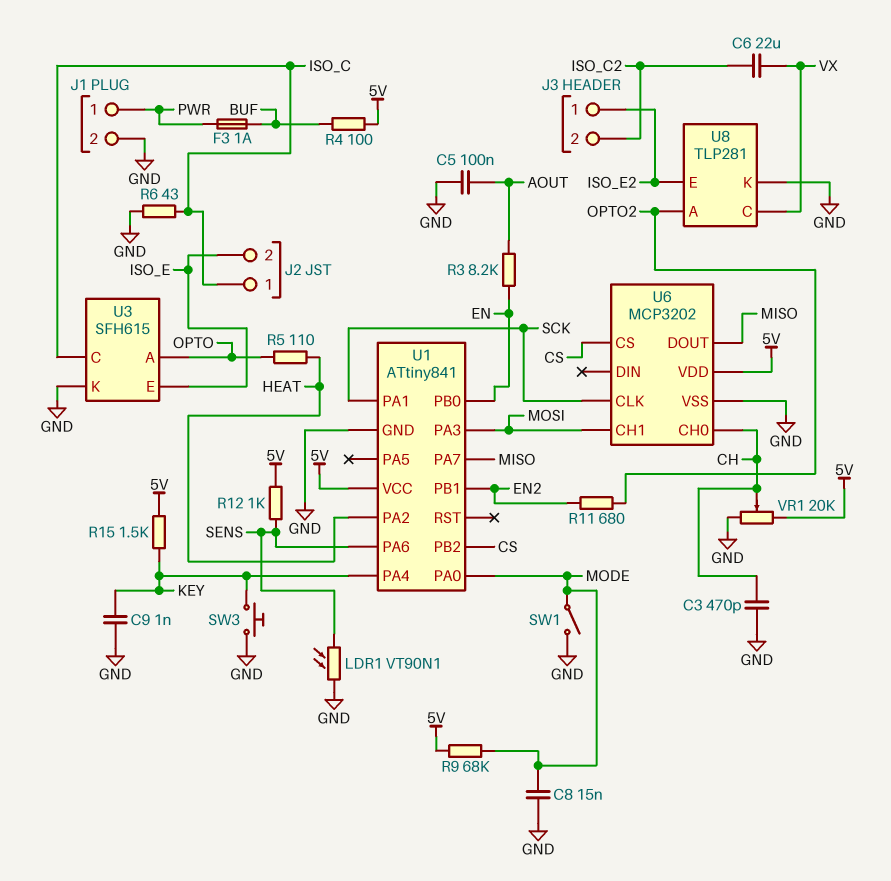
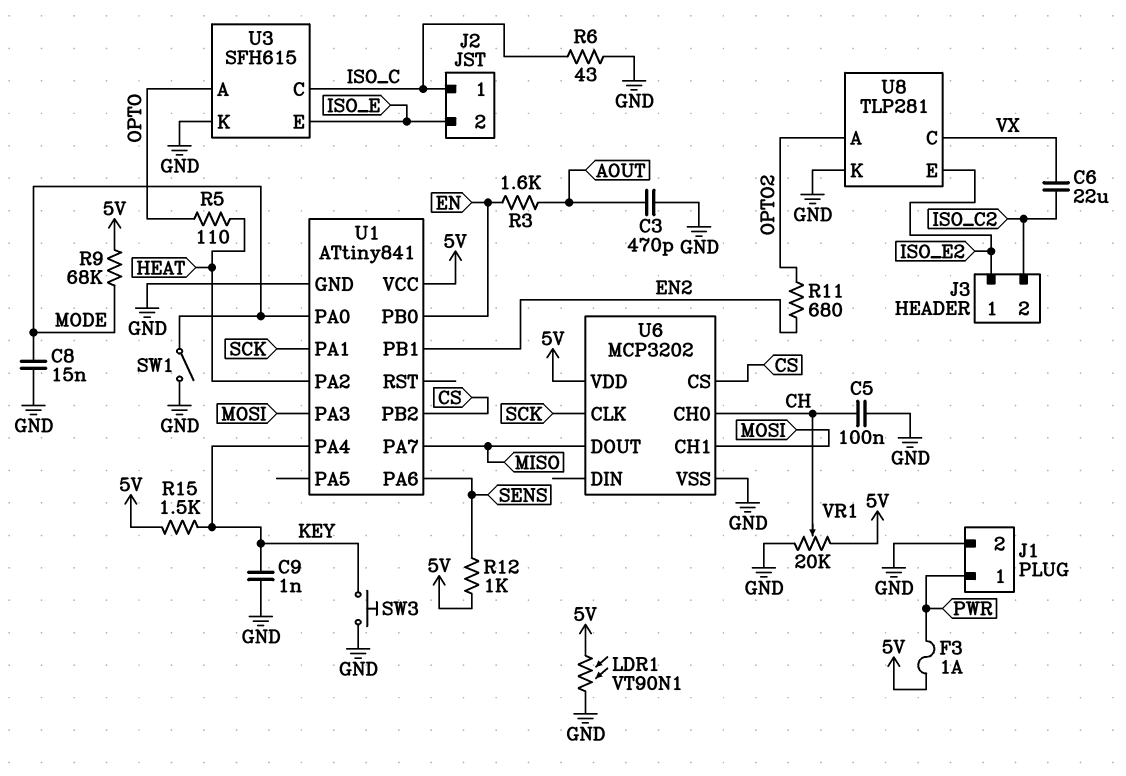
C3: 470pF (CH, GND) -> 470pF (AOUT, GND)
C5: 100nF (AOUT, GND) -> 100nF (CH, GND)
F3: 1A (BUF, PWR) -> 1A (5V, PWR)
LDR1: VT90N1 (GND, SENS) -> VT90N1 (5V, GND)
R3: 8.2k (AOUT, EN) -> 1.6k (AOUT, EN)
R4: 100 (5V, BUF) -> none

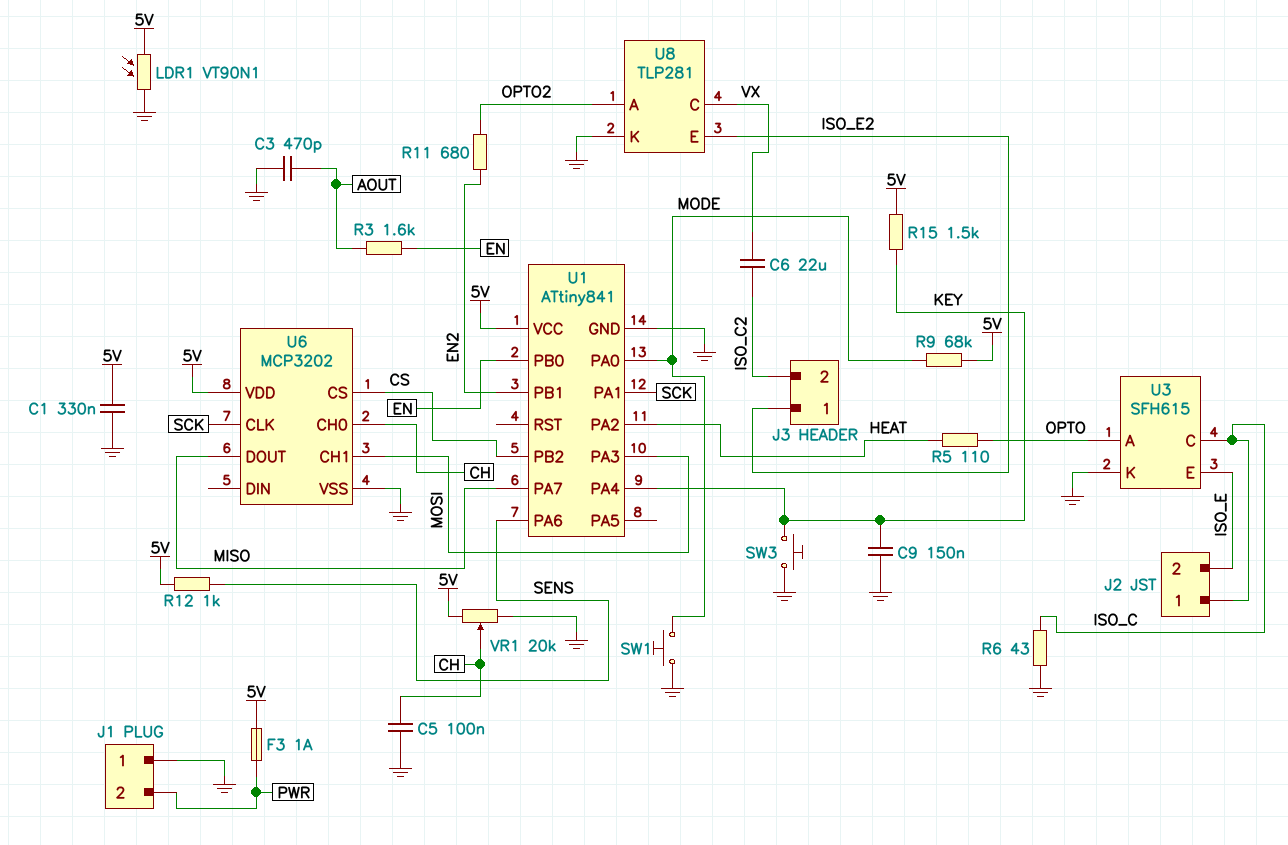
C1: none -> 330nF (5V, GND)
C8: 15nF (GND, MODE) -> none
C9: 1nF (GND, KEY) -> 150nF (GND, KEY)
J1 pin 1: PWR -> GND
J1 pin 2: GND -> PWR
SW1: switch (GND, MODE) -> button (GND, MODE)

